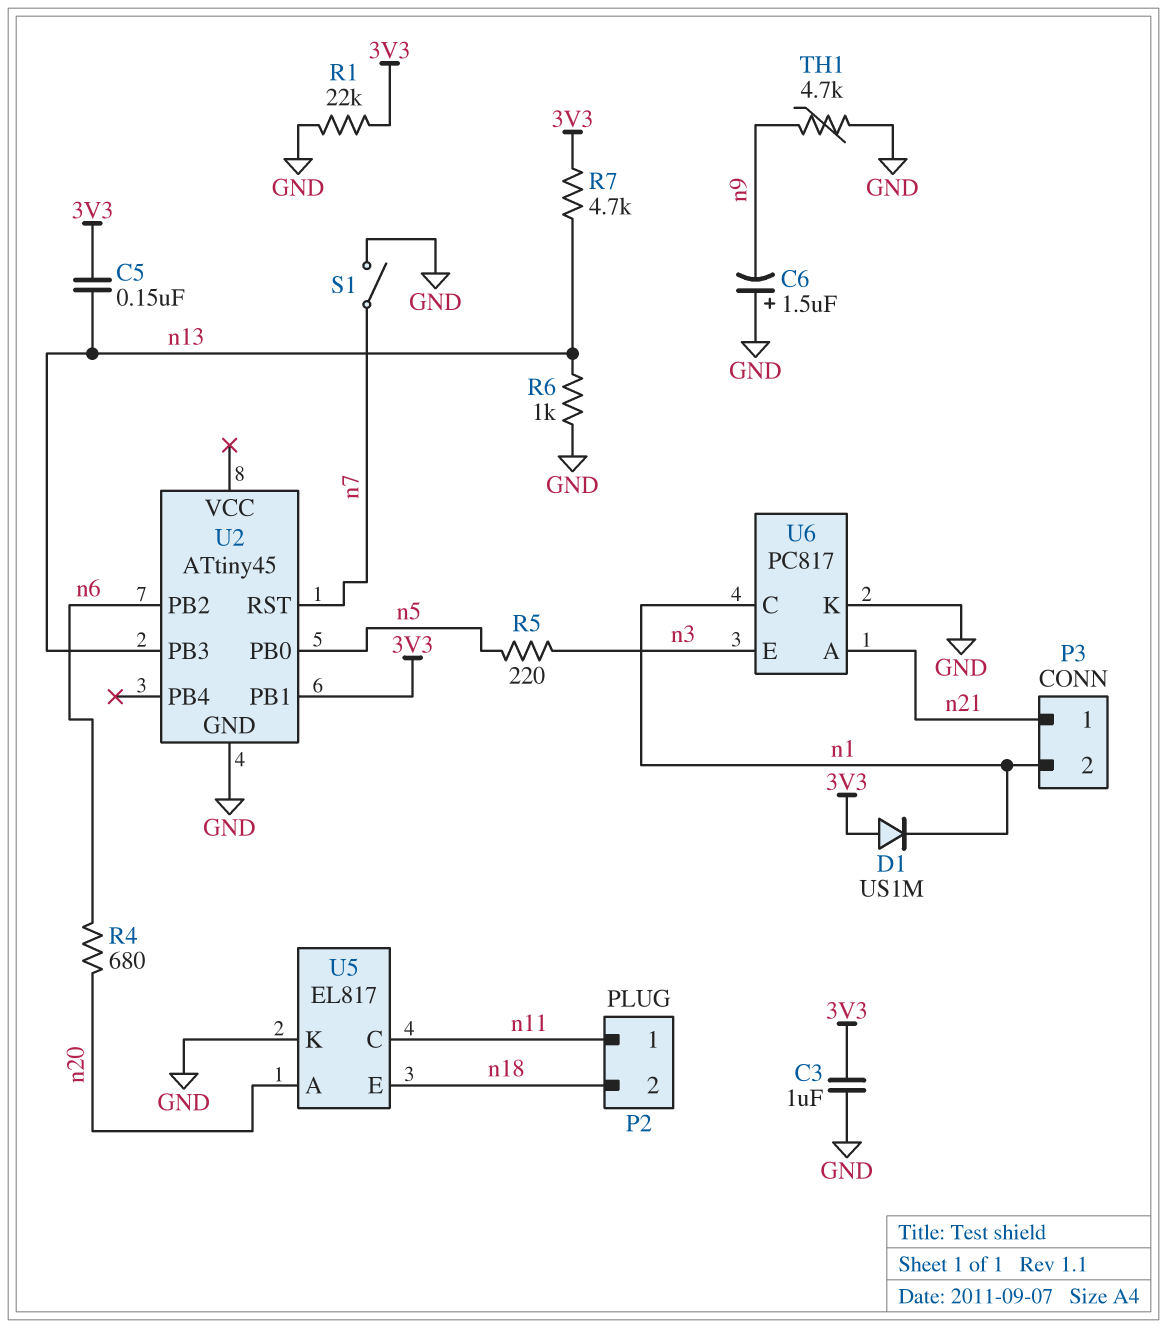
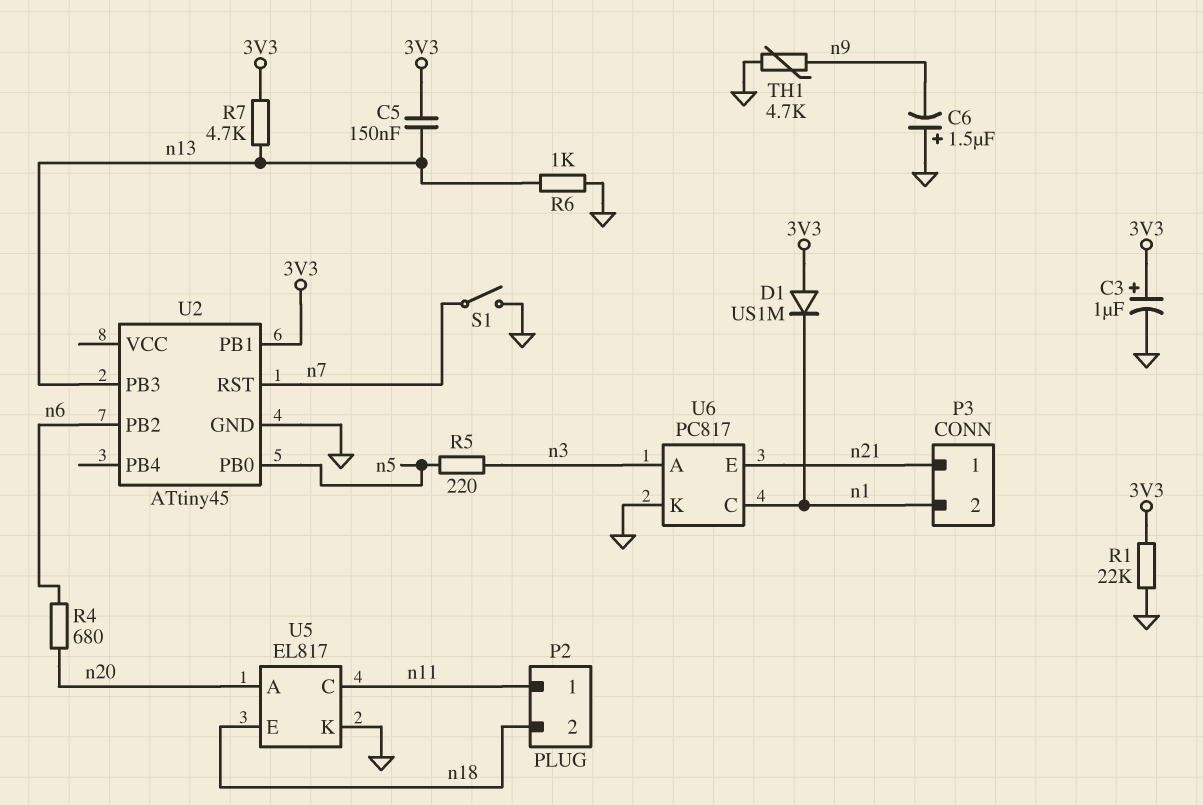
C3: 1uF (3V3, GND) -> 1uF (plus 3V3, minus GND)
U6 pin A: n21 -> n3
U6 pin E: n3 -> n21

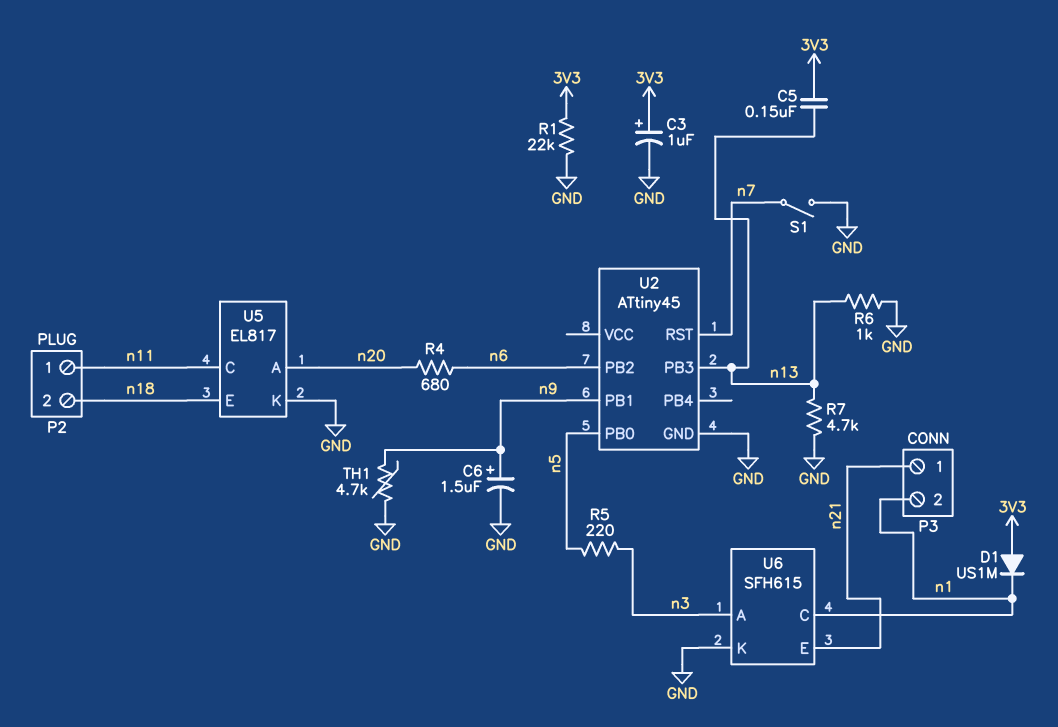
C6: 1.5uF (plus GND, minus n9) -> 1.5uF (plus n9, minus GND)
R7: 4.7k (3V3, n13) -> 4.7k (GND, n13)
U2 pin PB1: 3V3 -> n9
U6: PC817 -> SFH615

